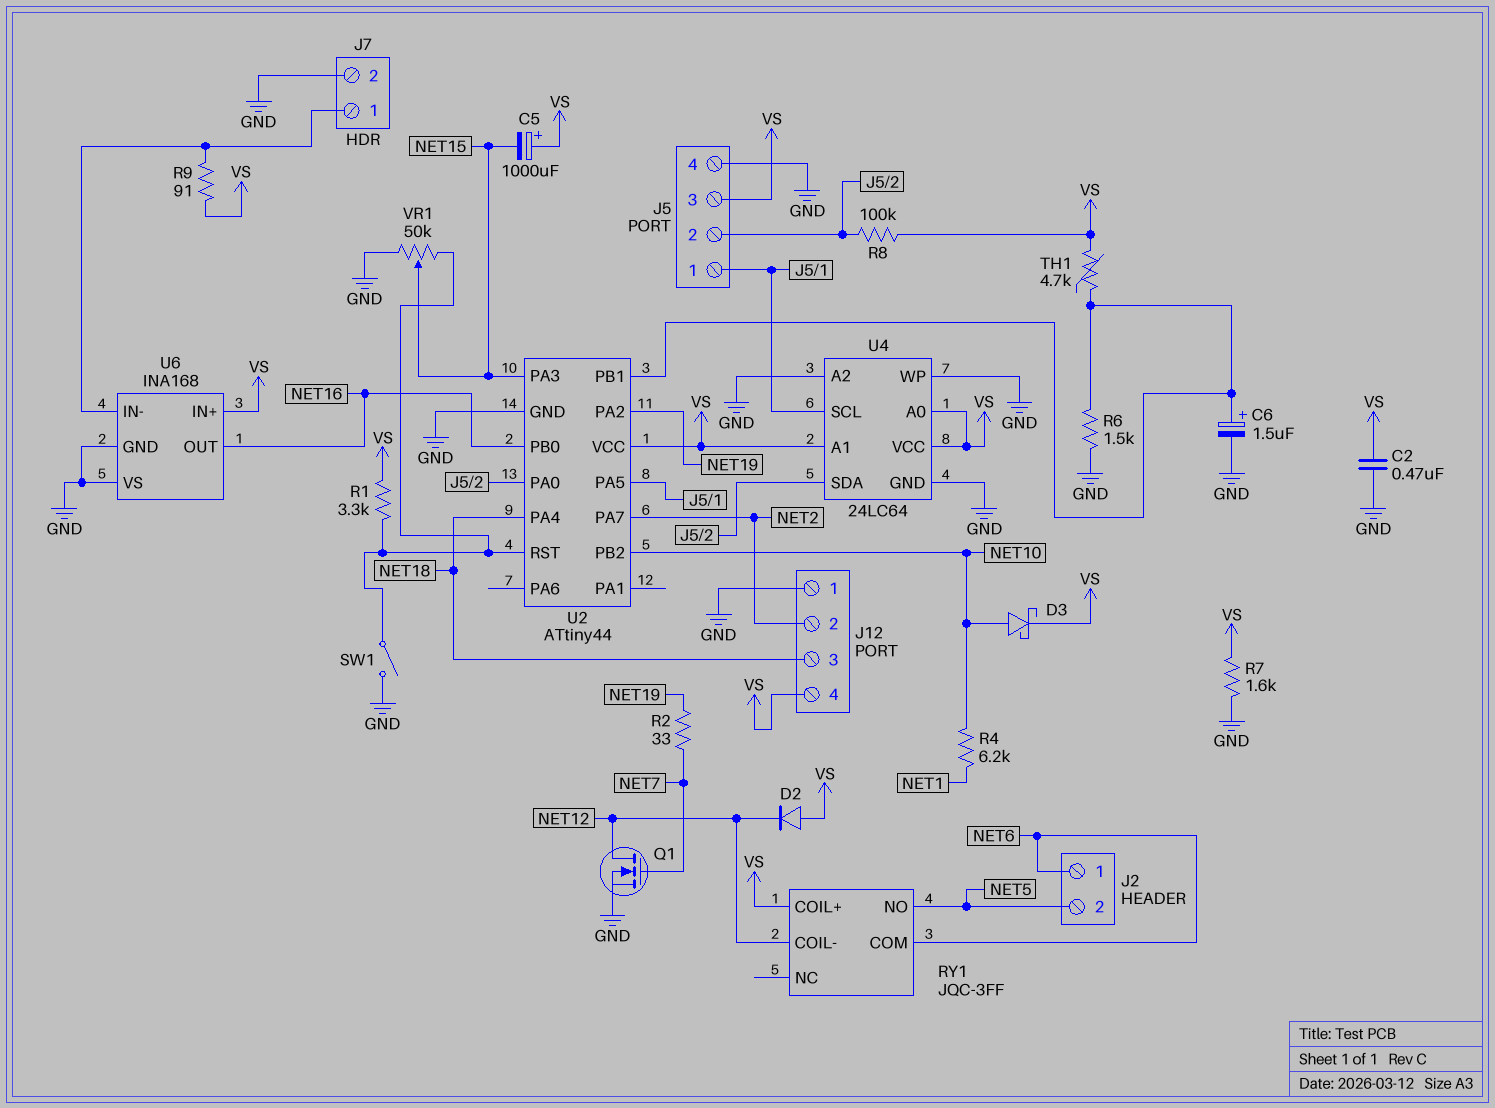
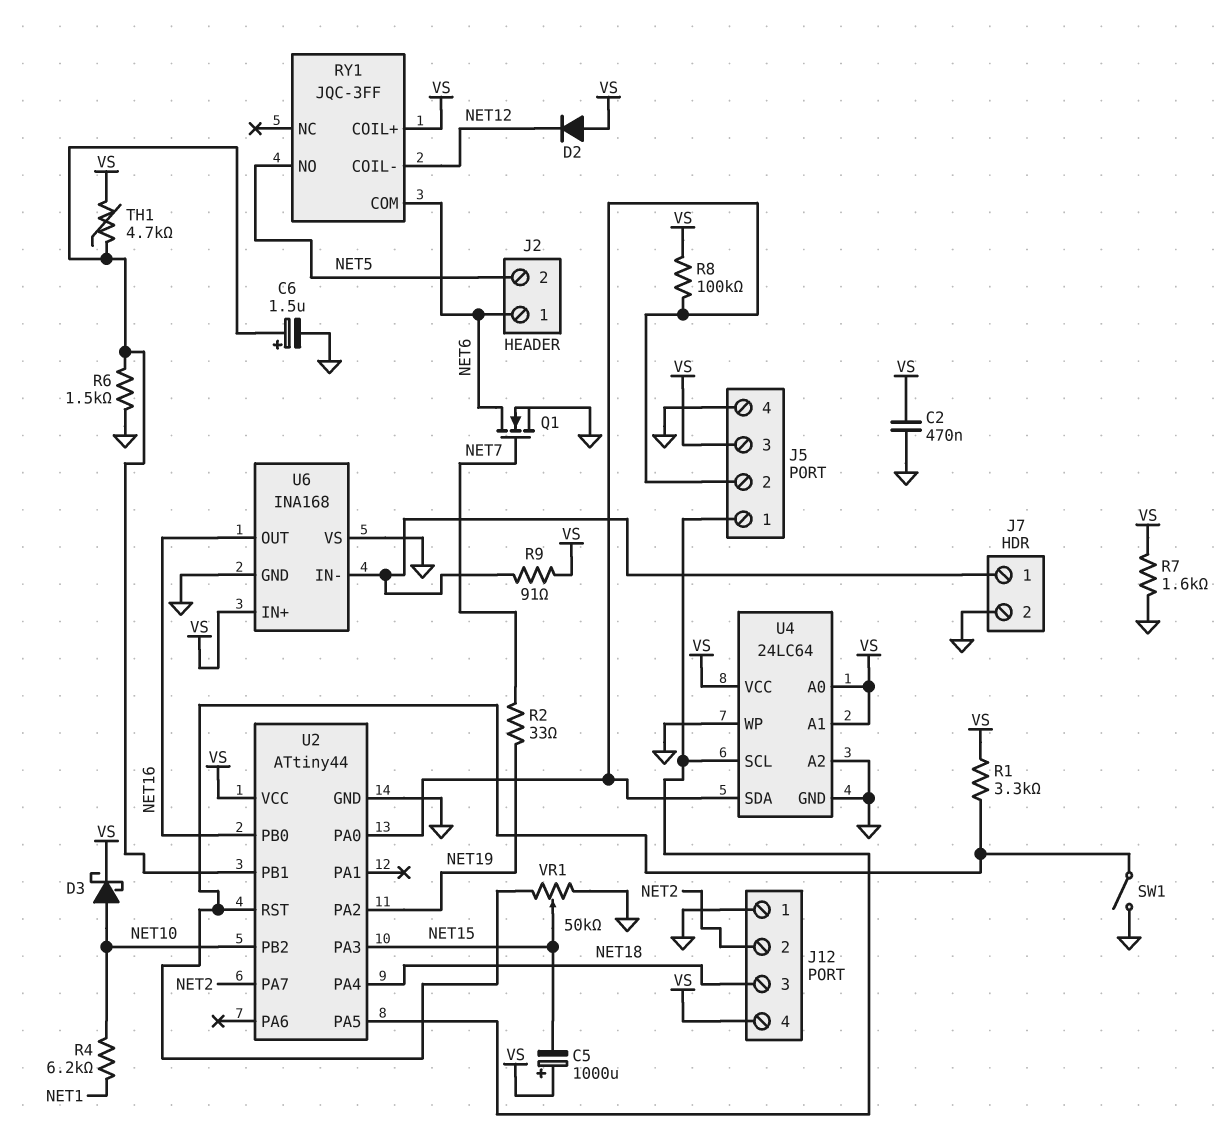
Q1: NMOS (G NET7, D NET12, S GND) -> NMOS (G NET7, D NET6, S GND)

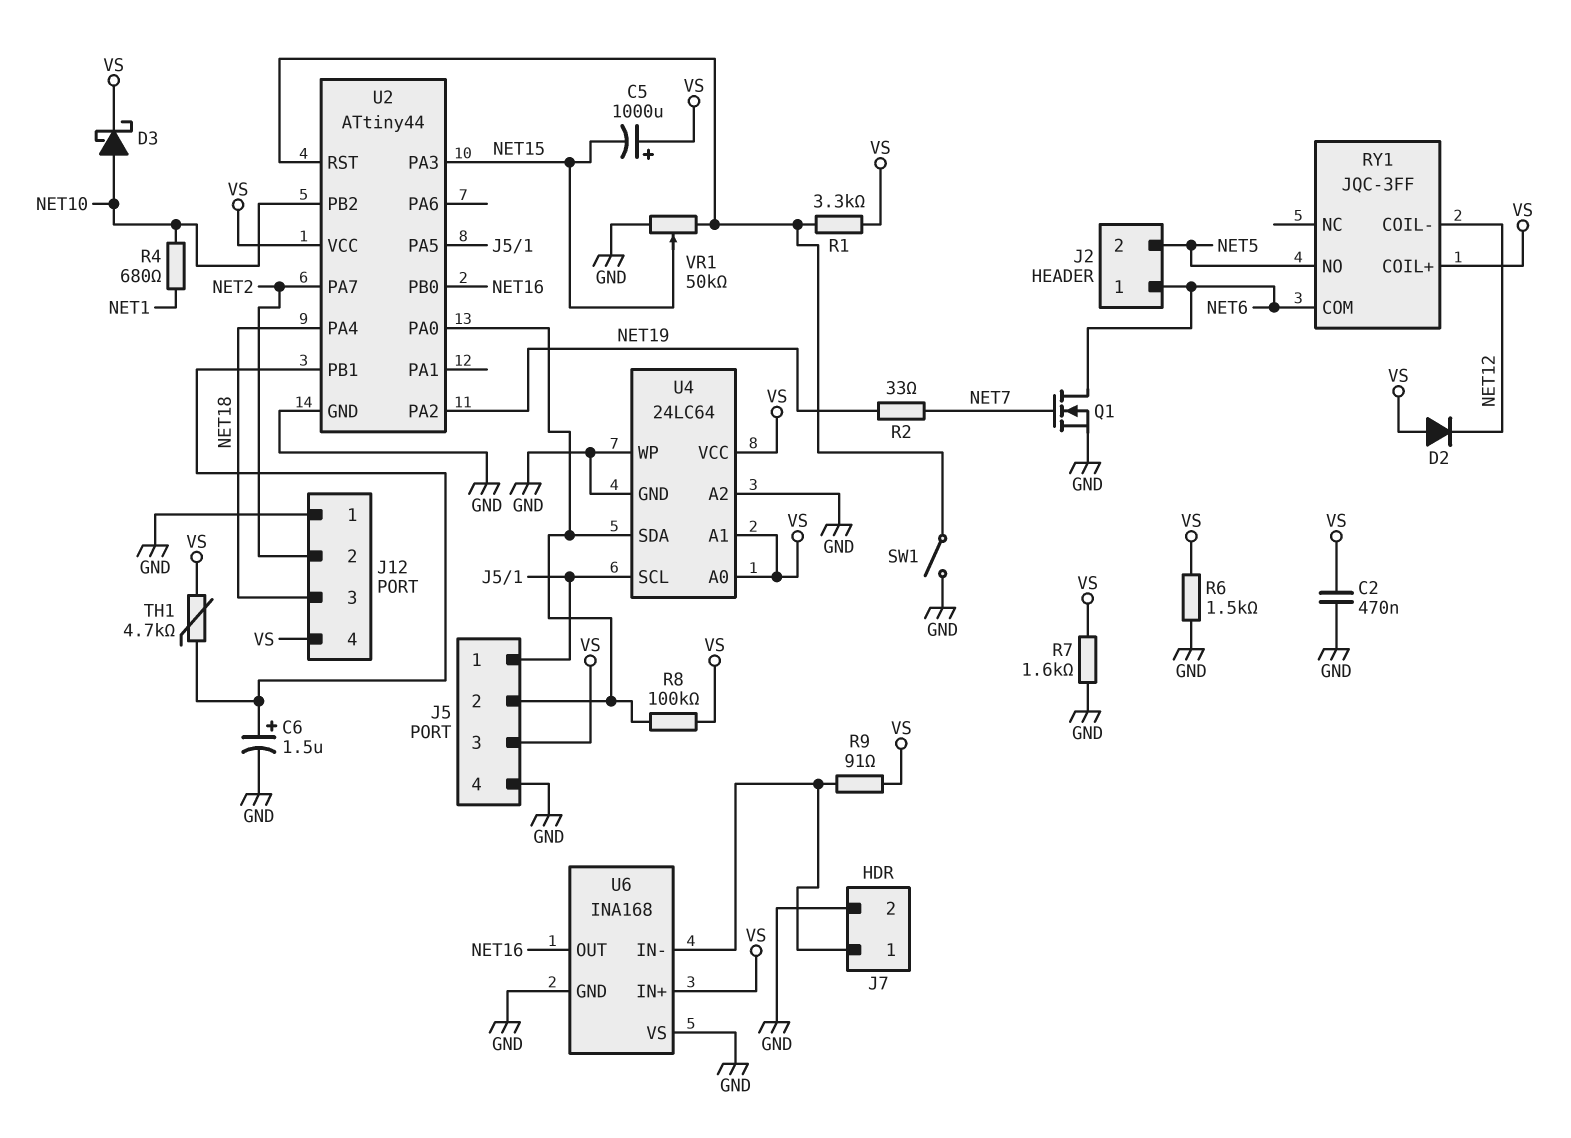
R4: 6.2k (NET1, NET10) -> 680 (NET1, NET10)
R6: 1.5k (GND, U2/PB1) -> 1.5k (GND, VS)

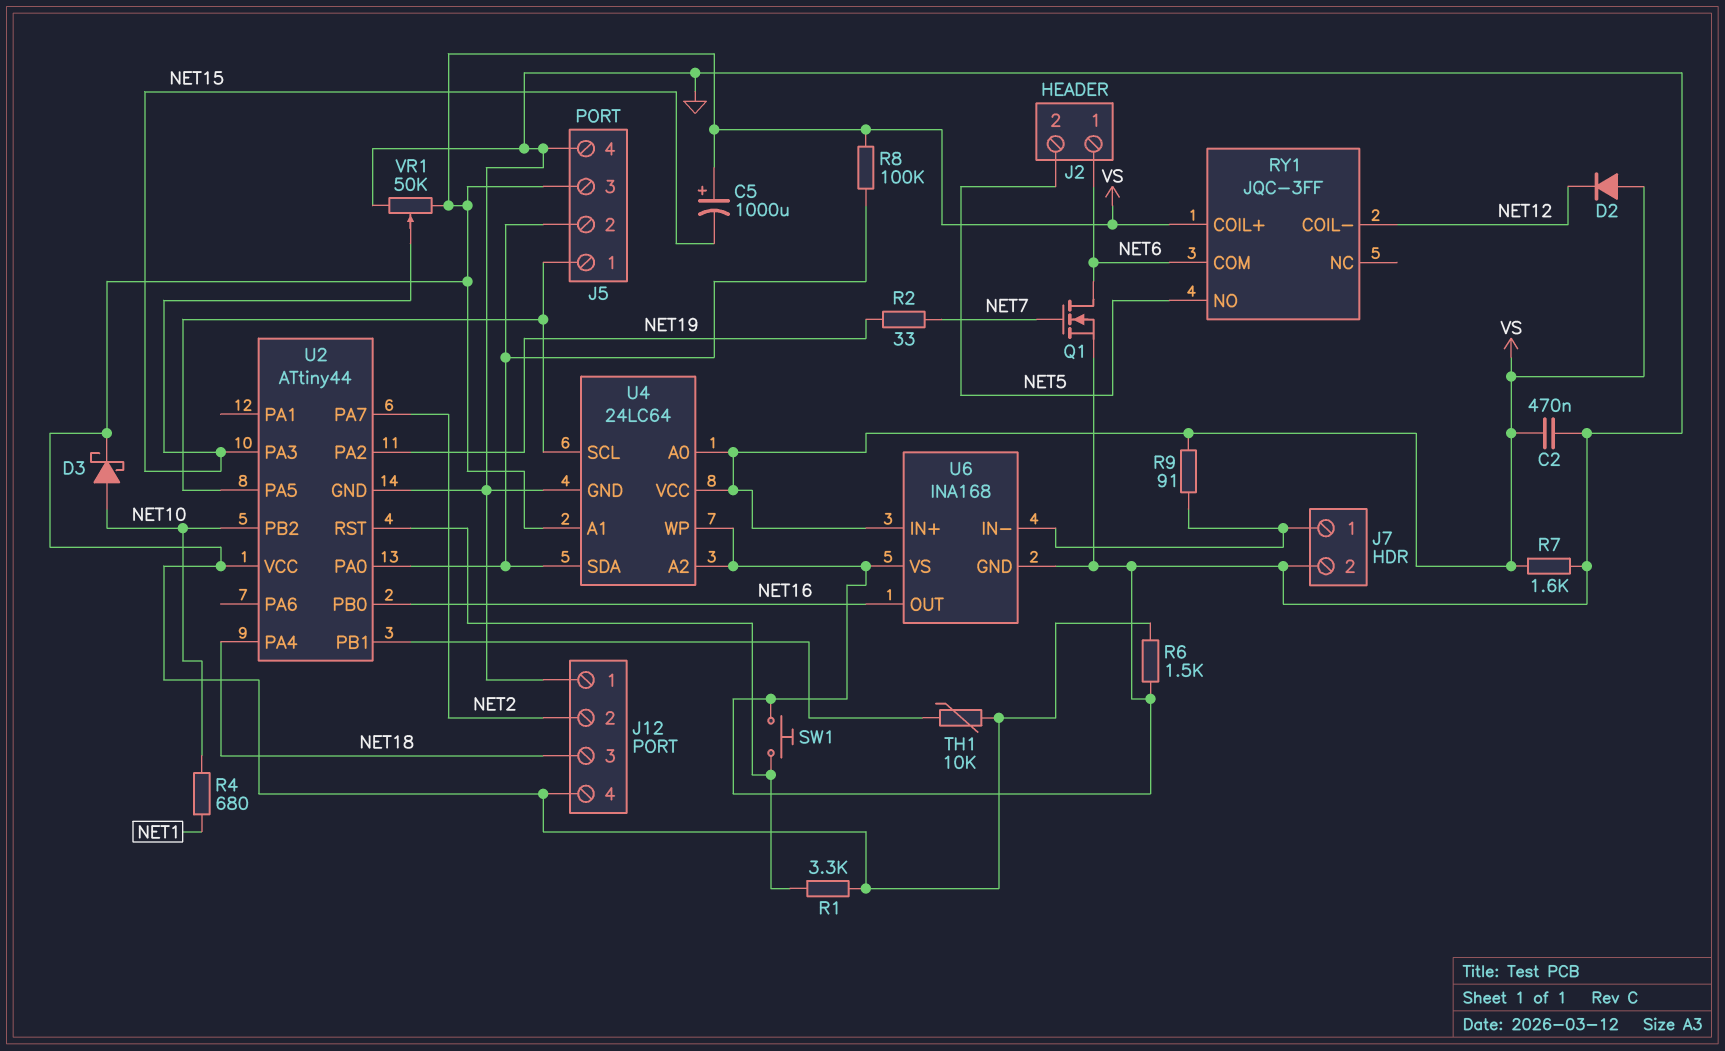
C6: 1.5uF (plus U2/PB1, minus GND) -> none
SW1: switch (GND, U2/RST) -> button (GND, U2/RST)
TH1: 4.7k (U2/PB1, VS) -> 10k (U2/PB1, VS)
VR1: 50k (GND, U2/RST, wiper NET15) -> 50k (GND, VS, wiper NET15)

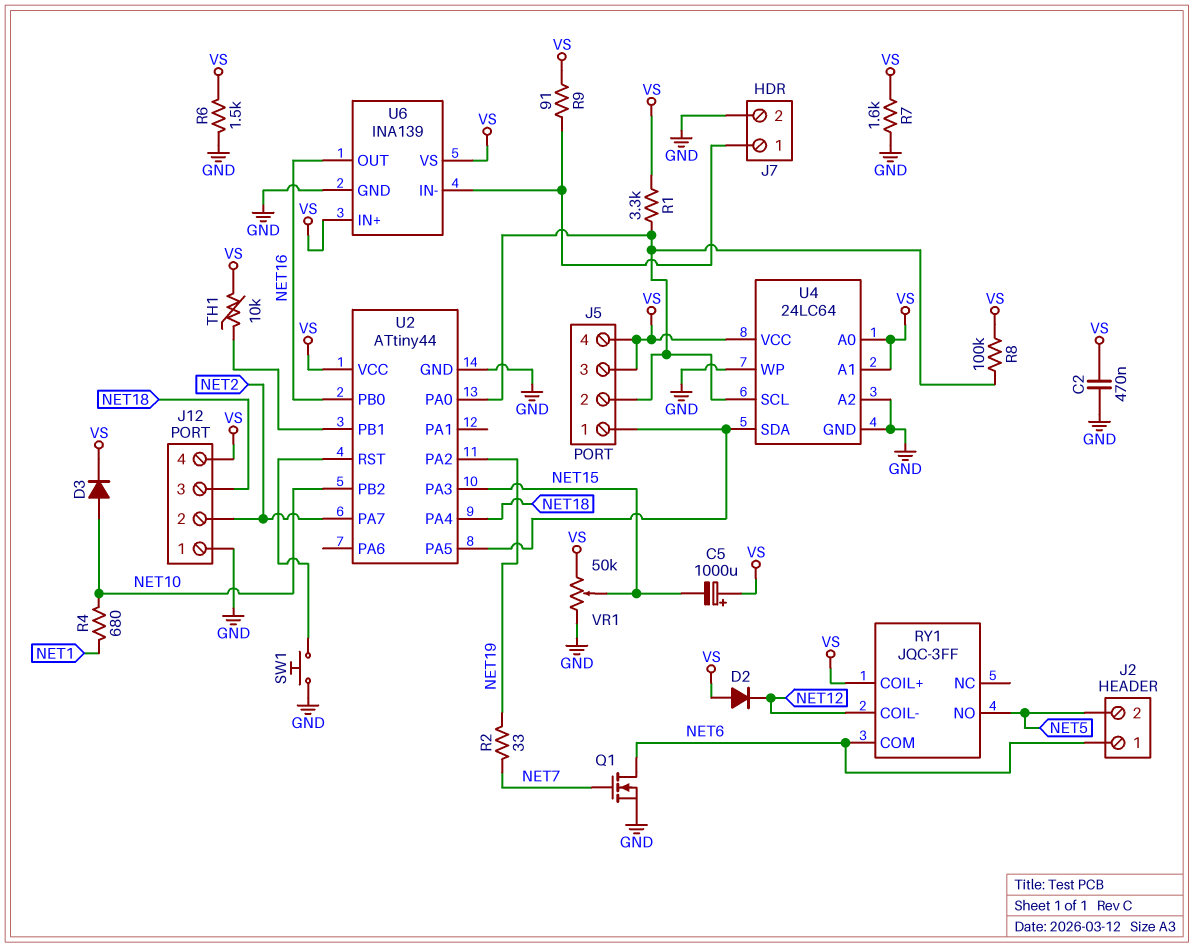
D3: schottky (A NET10, K VS) -> diode (A NET10, K VS)
J5 pin 4: GND -> VS
R1: 3.3k (U2/RST, VS) -> 3.3k (J5/2, VS)
U4 pin SCL: J5/1 -> J5/2
U4 pin SDA: J5/2 -> J5/1
U6: INA168 -> INA139
U6 pin VS: GND -> VS

